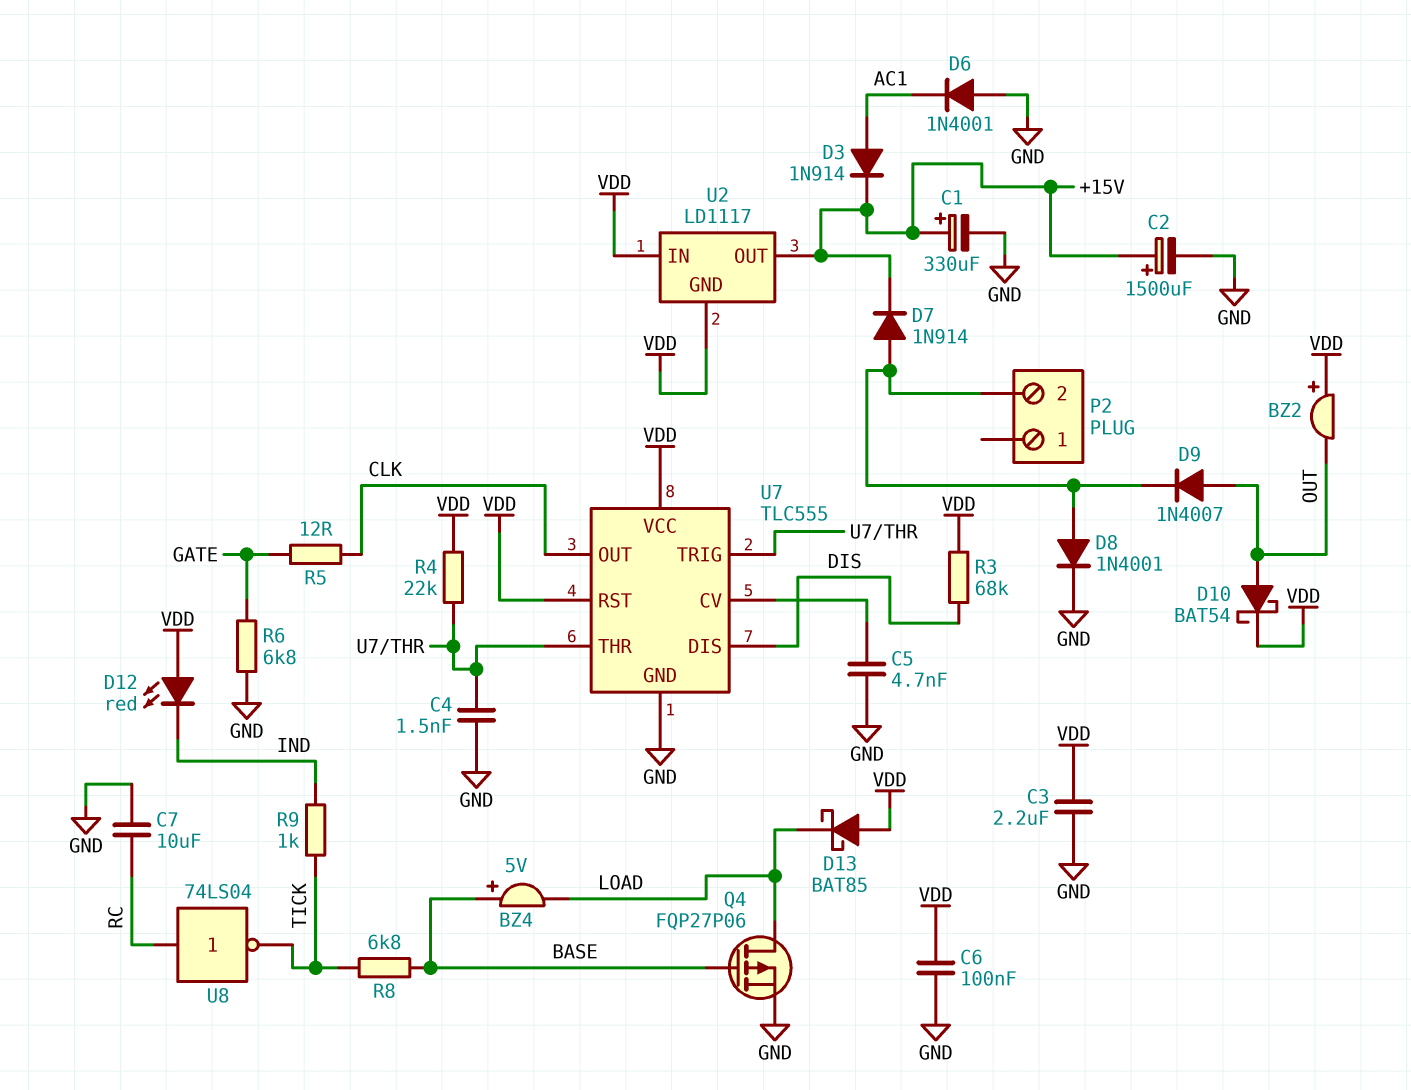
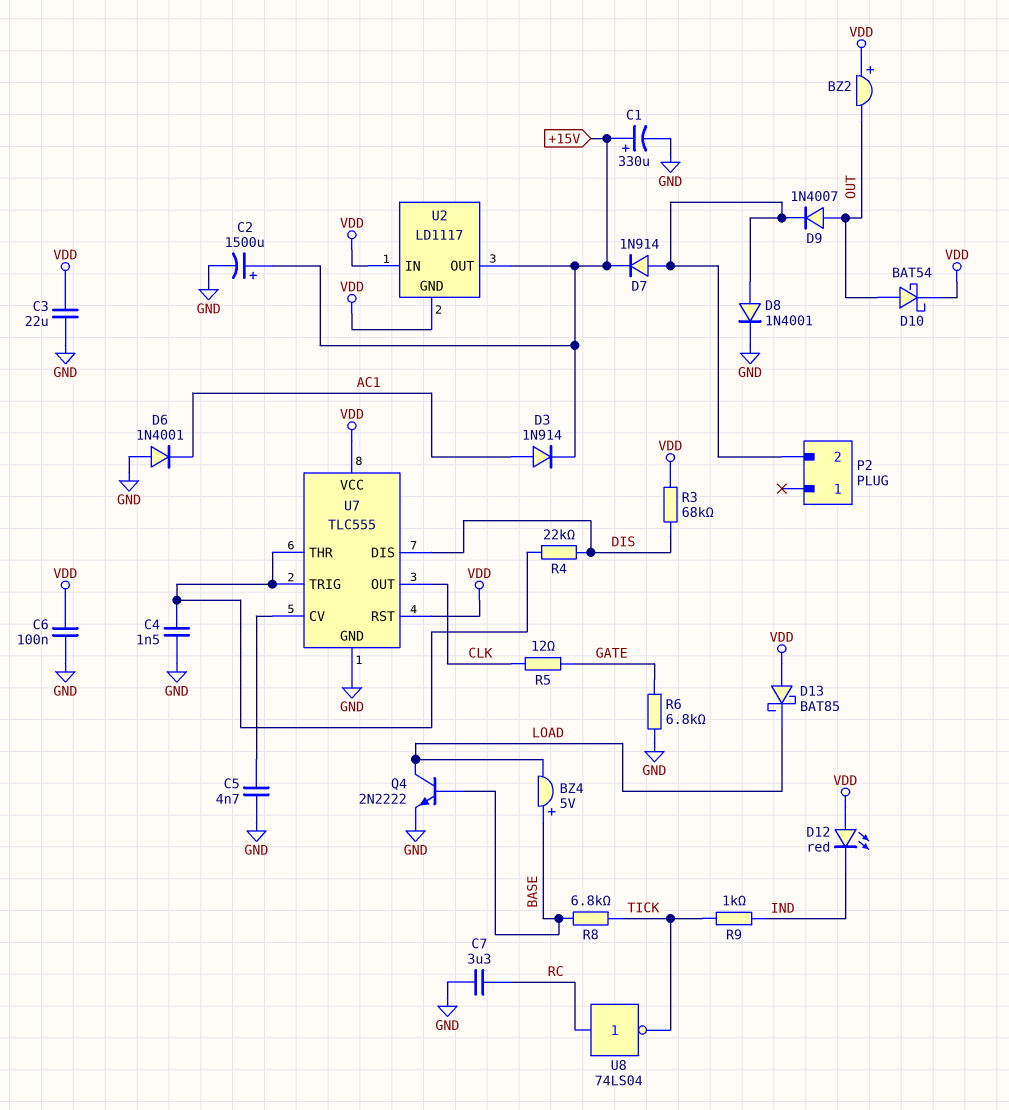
C3: 2.2uF (GND, VDD) -> 22uF (GND, VDD)
C7: 10uF (GND, RC) -> 3.3uF (GND, RC)
Q4: PMOS FQP27P06 (G BASE, D LOAD, S GND) -> NPN 2N2222 (B BASE, C LOAD, E GND)
R4: 22k (U7/THR, VDD) -> 22k (DIS, U7/THR)

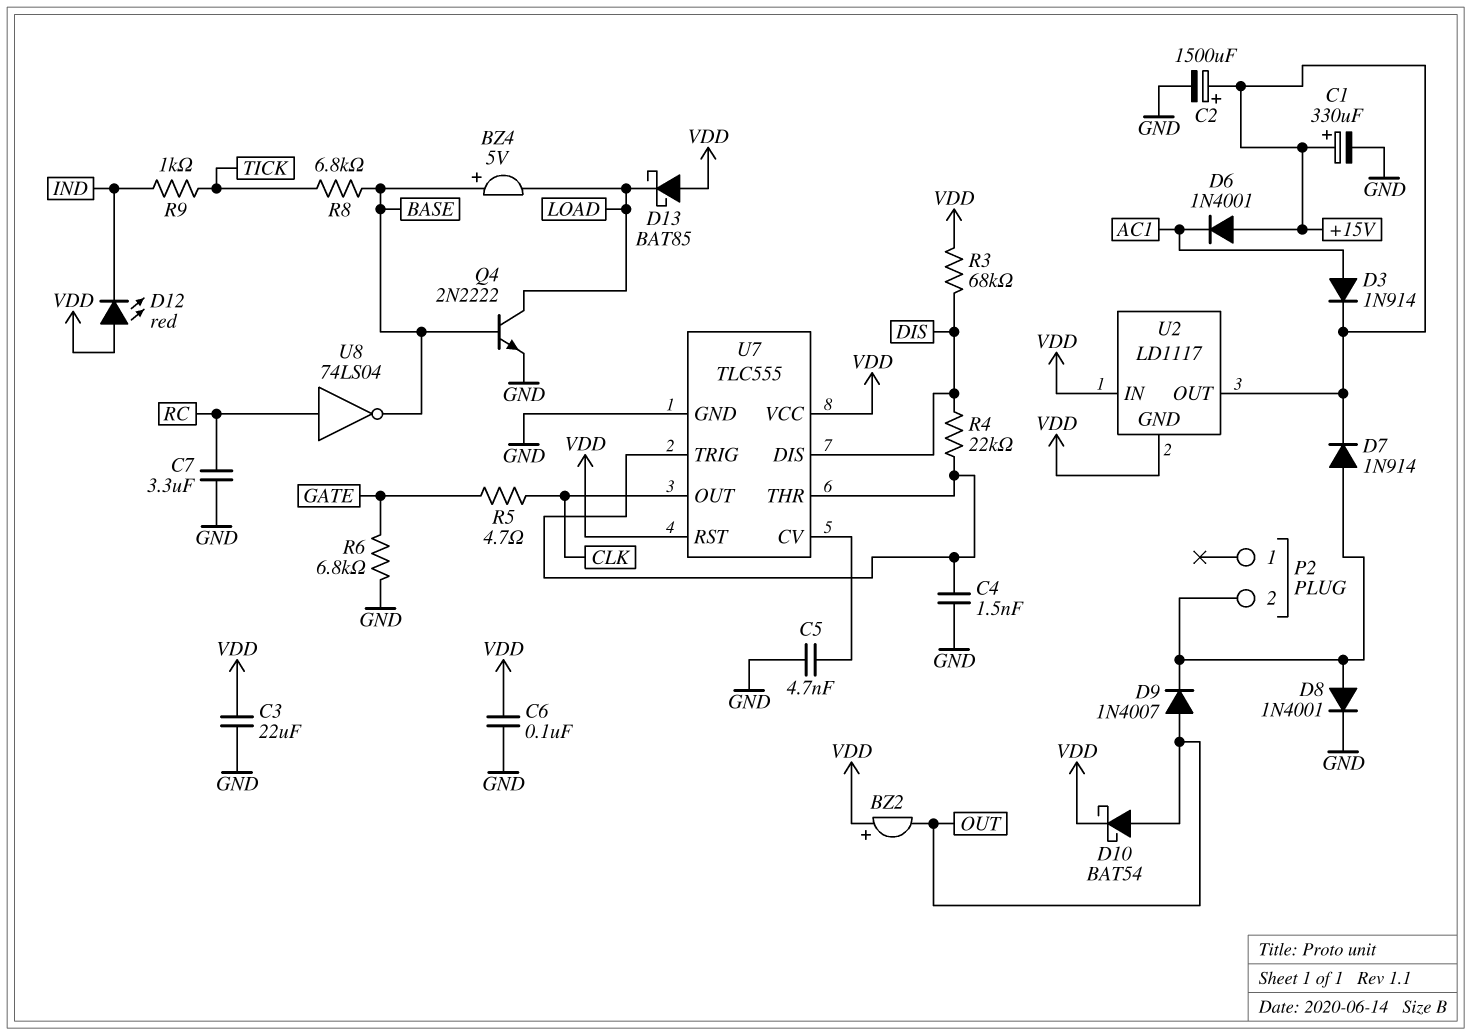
D6: diode 1N4001 (A GND, K AC1) -> diode 1N4001 (A +15V, K AC1)
R5: 12 (CLK, GATE) -> 4.7 (CLK, GATE)
U8: NOT 74LS04 (in RC, out TICK) -> NOT 74LS04 (in RC, out BASE)

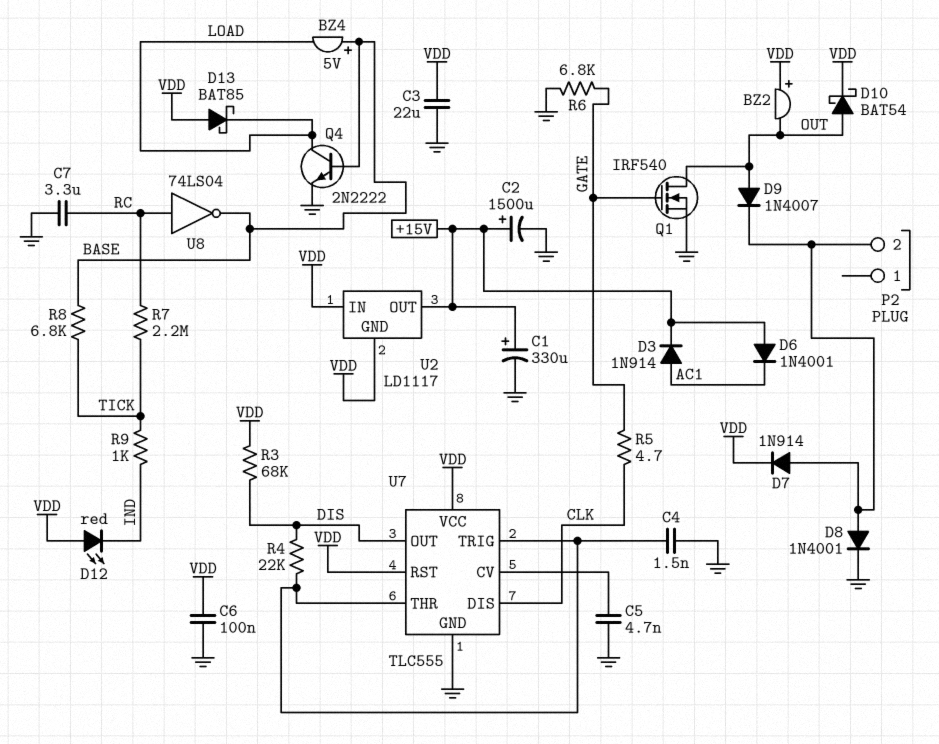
D7: diode 1N914 (A P2/2, K +15V) -> diode 1N914 (A P2/2, K VDD)
Q1: none -> NMOS IRF540 (G GATE, D OUT, S GND)
R7: none -> 2.2M (RC, TICK)
U7 pin DIS: DIS -> CLK
U7 pin OUT: CLK -> DIS

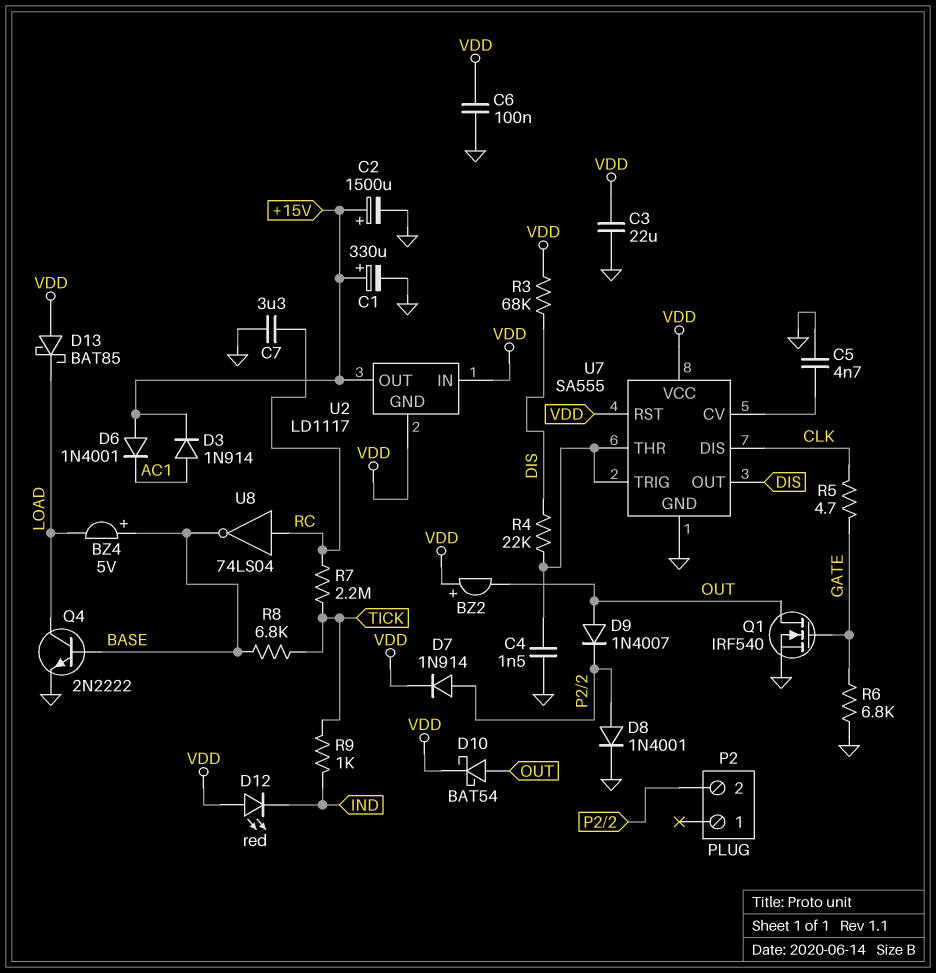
U7: TLC555 -> SA555

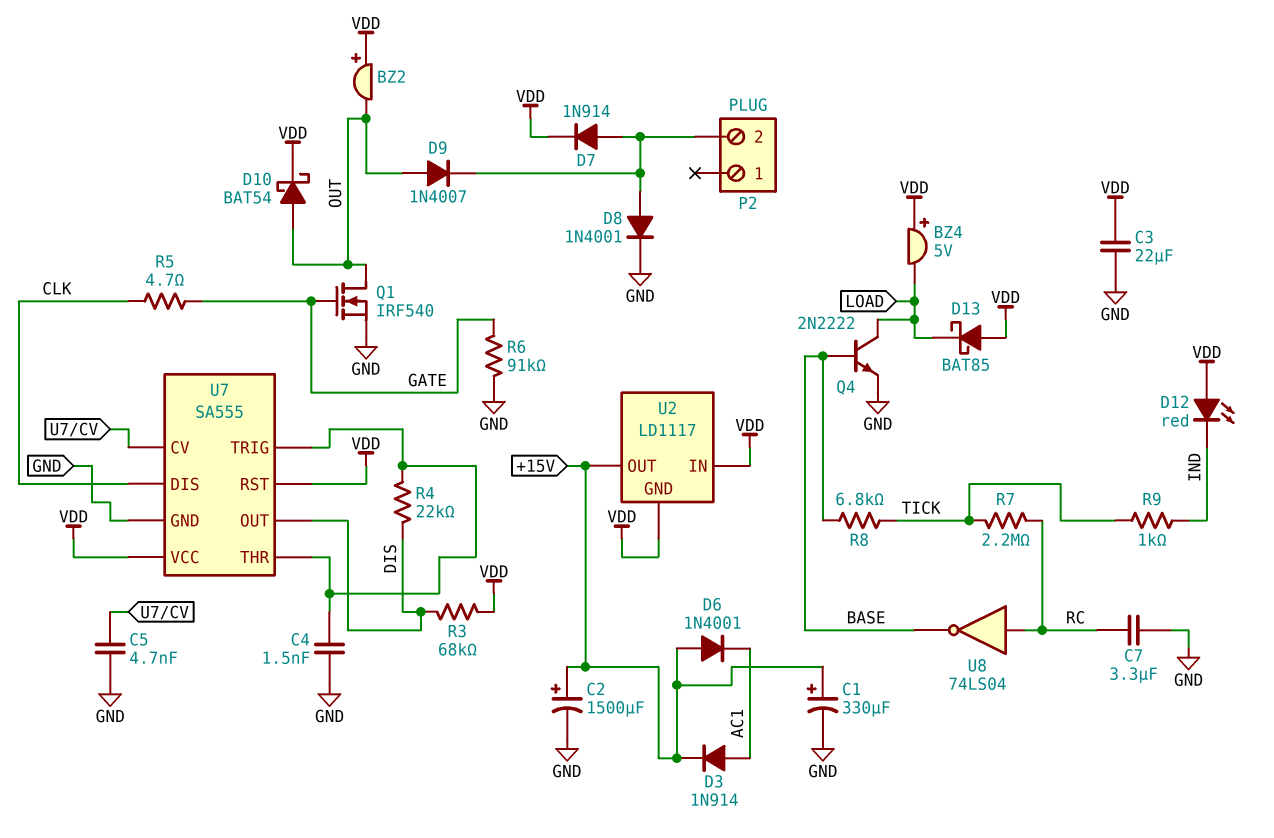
BZ4: buzzer 5V (plus BASE, minus LOAD) -> buzzer 5V (plus VDD, minus LOAD)
C6: 100nF (GND, VDD) -> none
R6: 6.8k (GATE, GND) -> 91k (GATE, GND)

